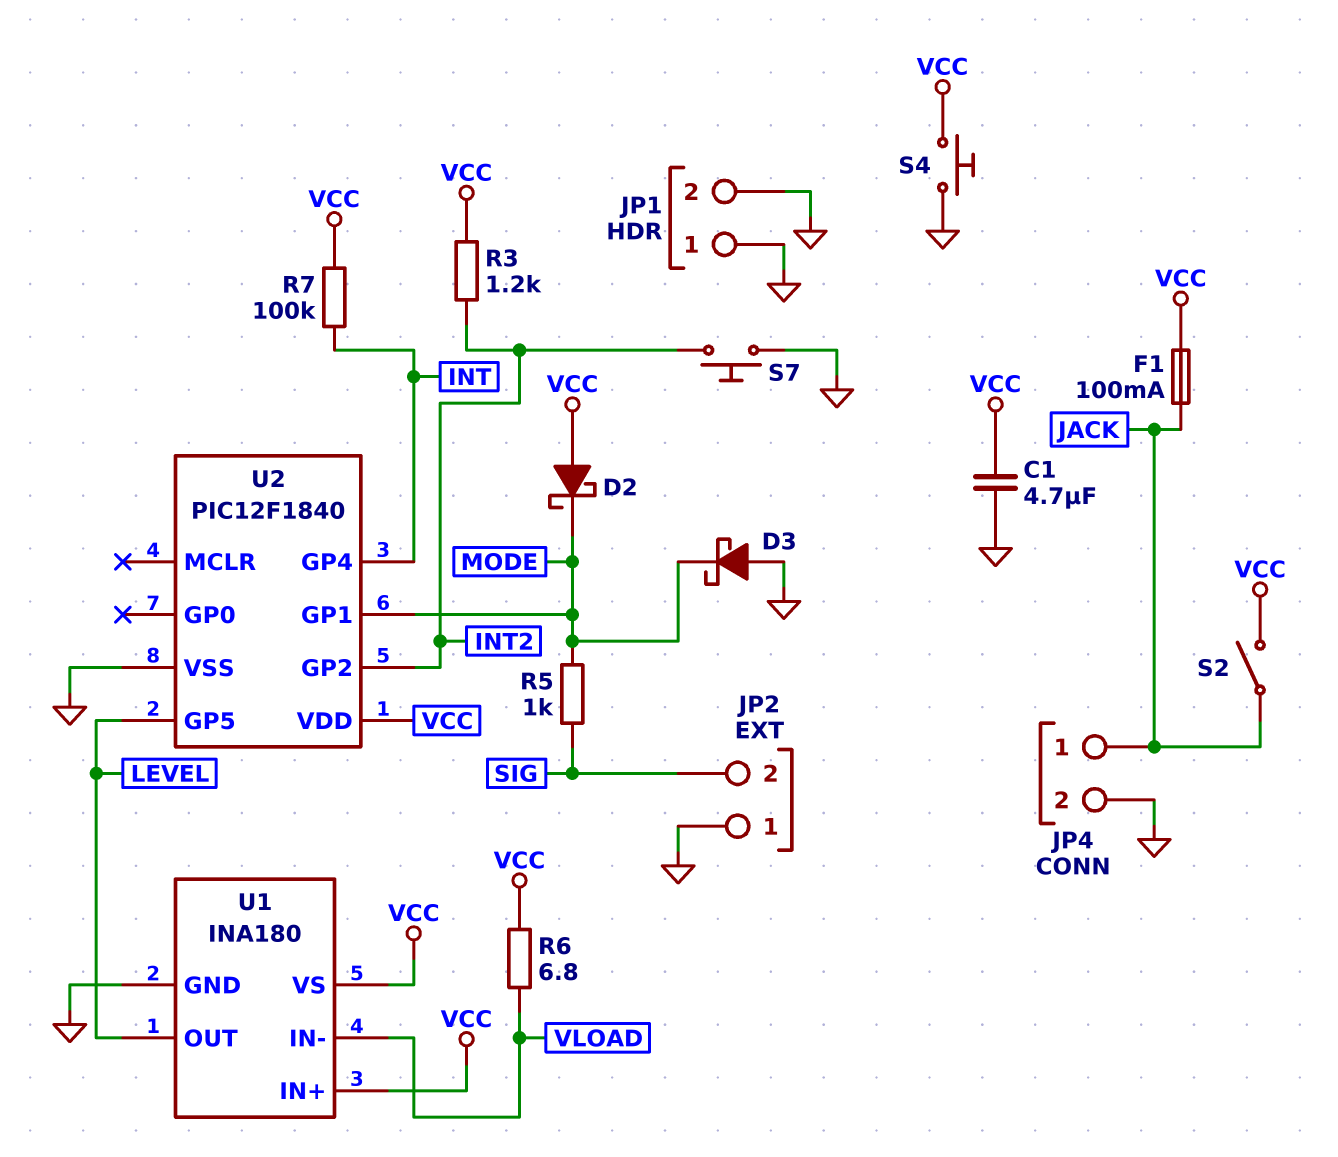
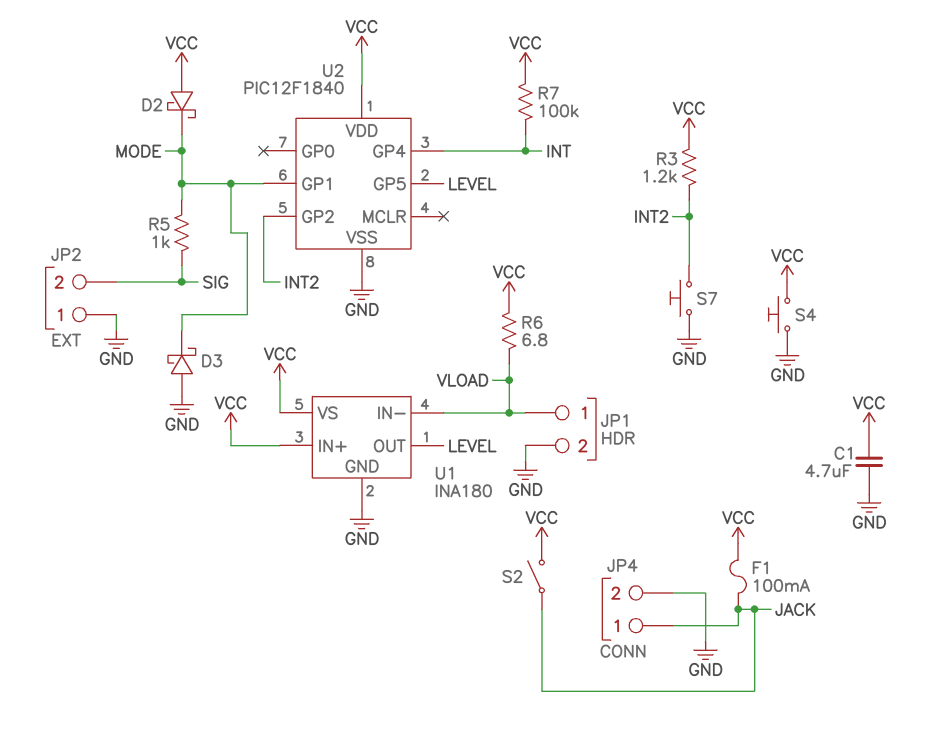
JP1 pin 1: GND -> VLOAD

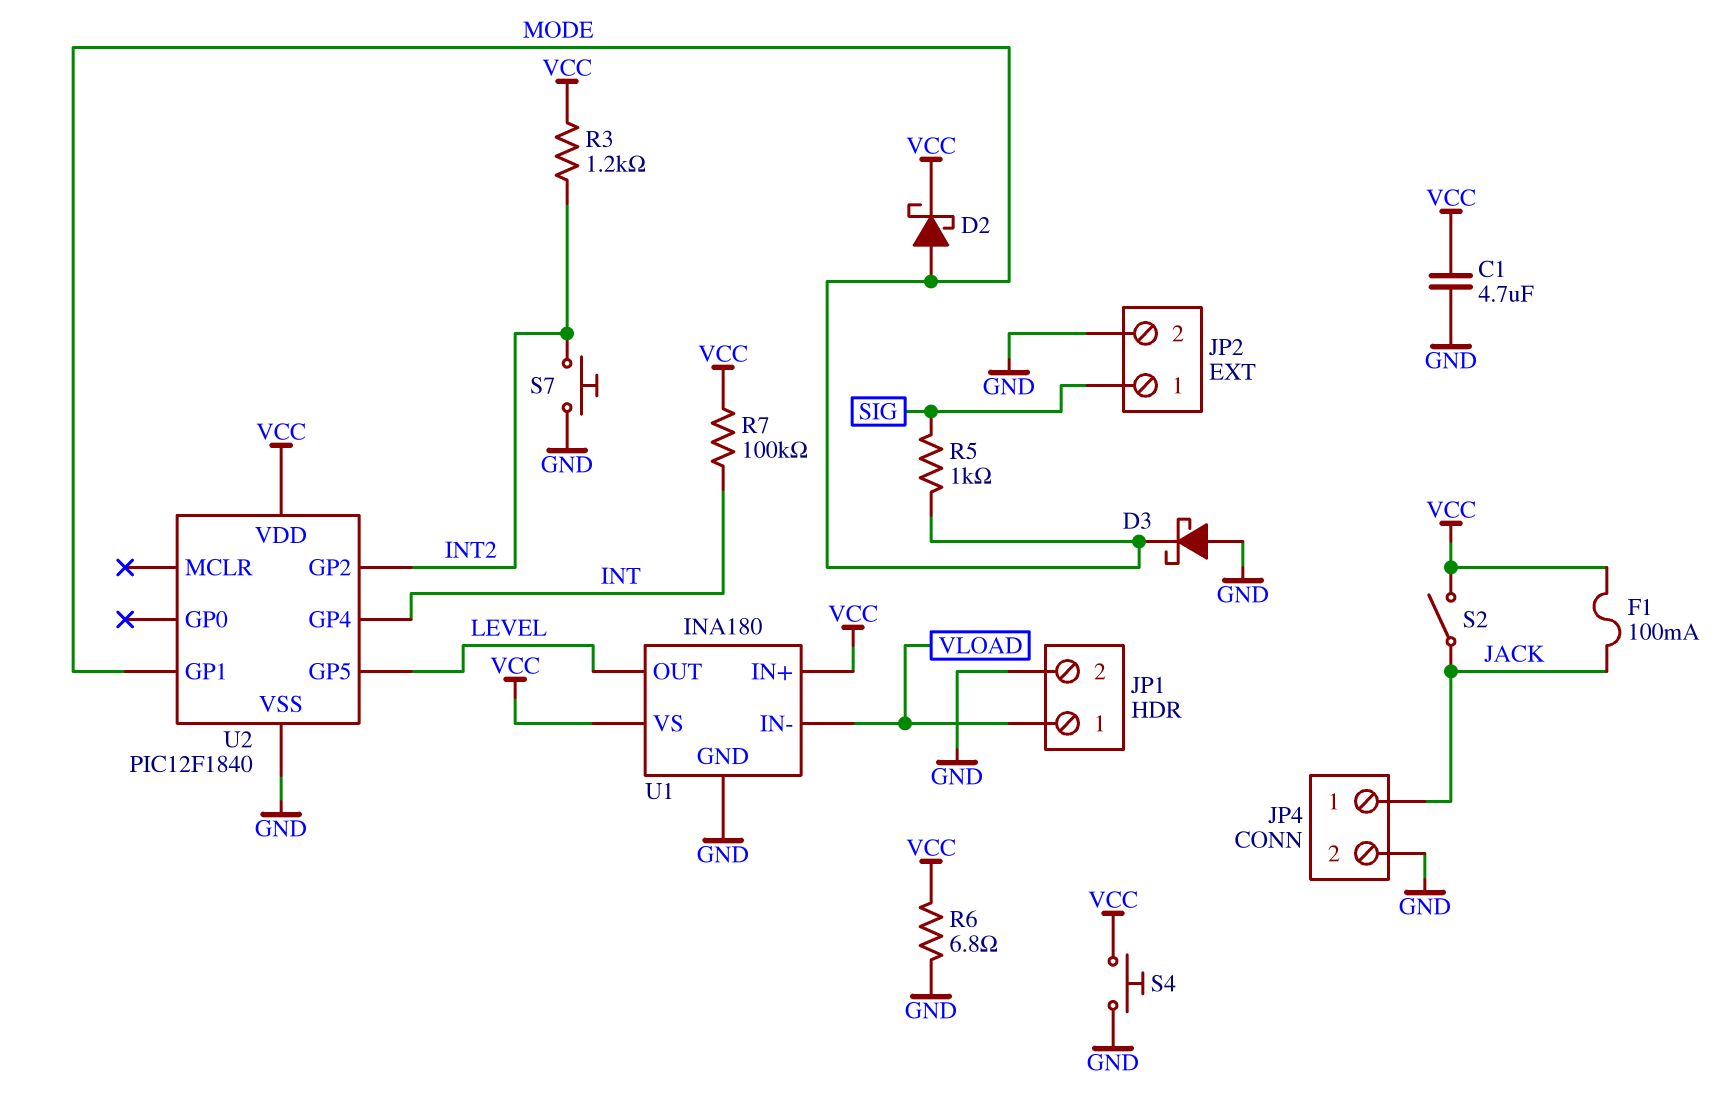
D2: schottky (A VCC, K MODE) -> schottky (A MODE, K VCC)
JP2 pin 1: GND -> SIG
JP2 pin 2: SIG -> GND
R6: 6.8 (VCC, VLOAD) -> 6.8 (GND, VCC)

